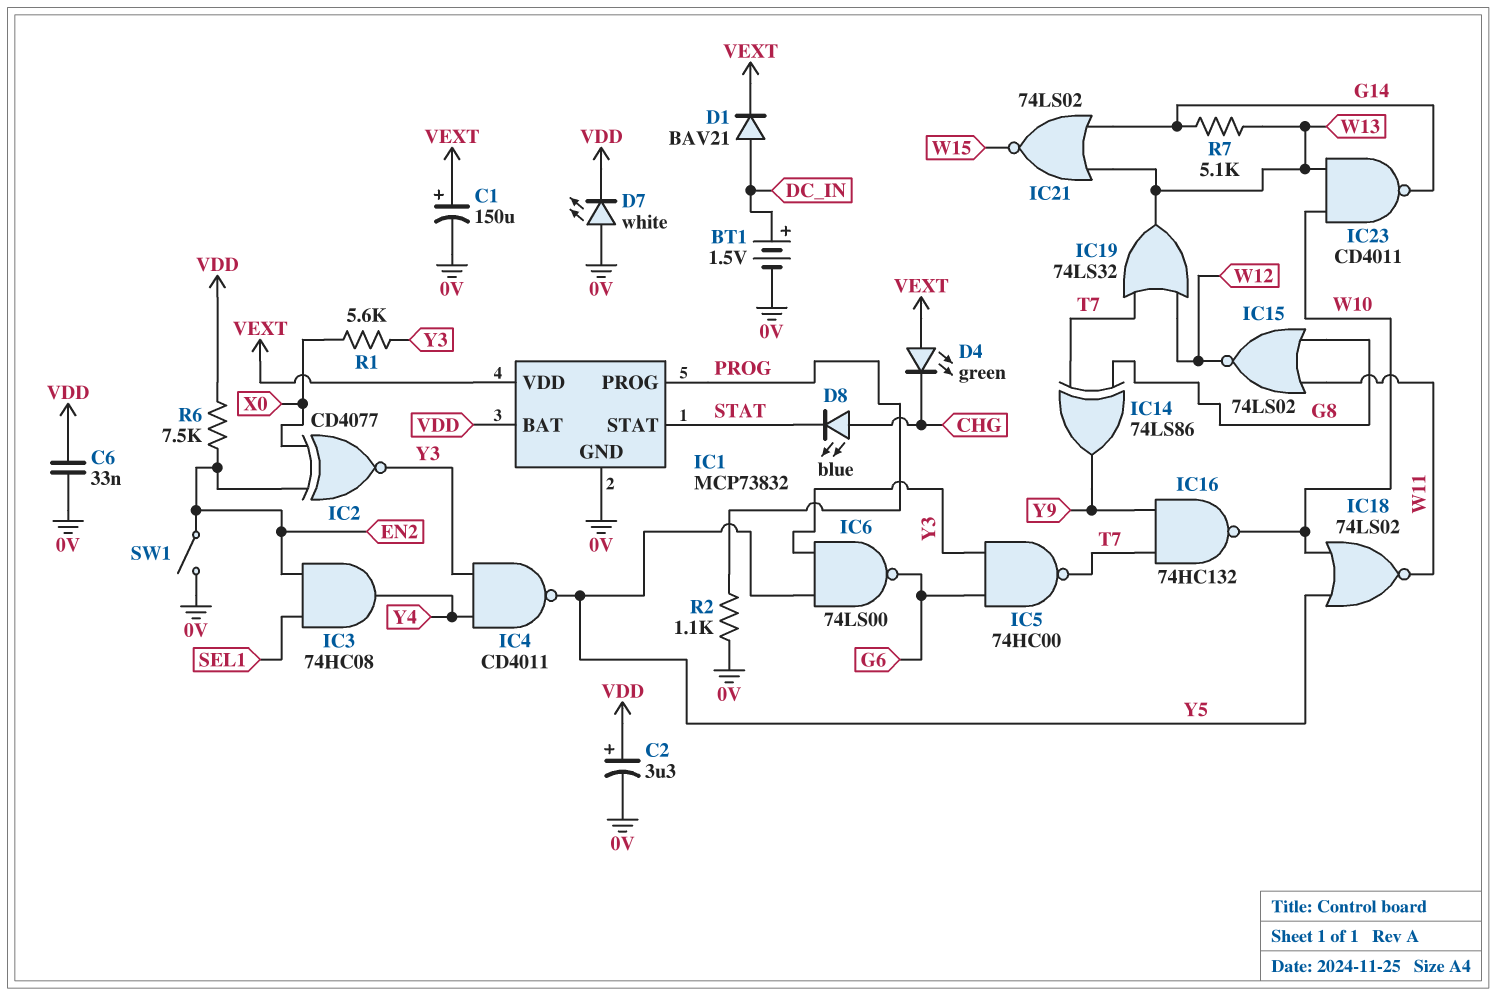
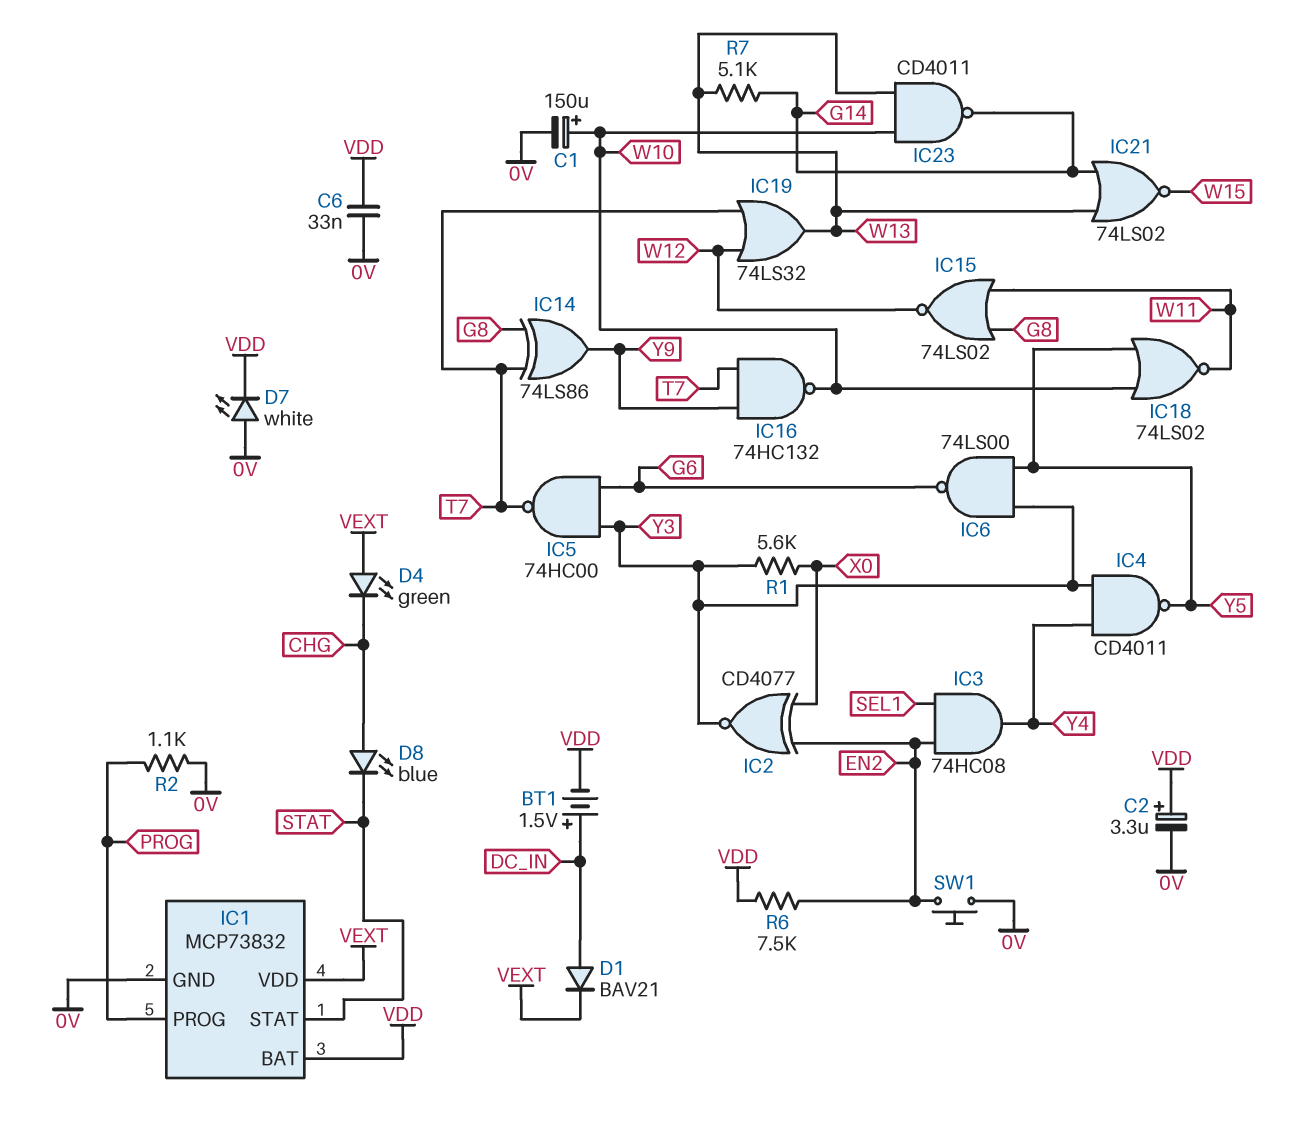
BT1: 1.5V (plus DC_IN, minus 0V) -> 1.5V (plus DC_IN, minus VDD)
C1: 150uF (plus VEXT, minus 0V) -> 150uF (plus W10, minus 0V)
SW1: switch (0V, EN2) -> button (0V, EN2)

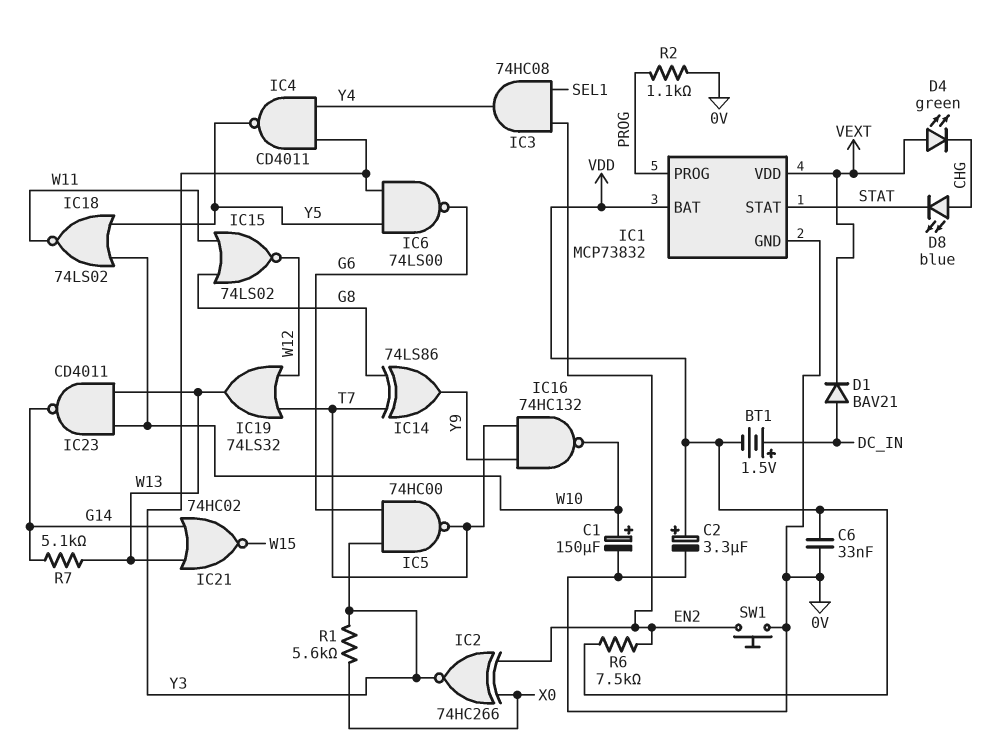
D7: LED white (A 0V, K VDD) -> none
IC2: XNOR CD4077 (in EN2, in X0, out Y3) -> XNOR 74HC266 (in EN2, in X0, out Y3)
IC21: NOR 74LS02 (in G14, in W13, out W15) -> NOR 74HC02 (in G14, in W13, out W15)

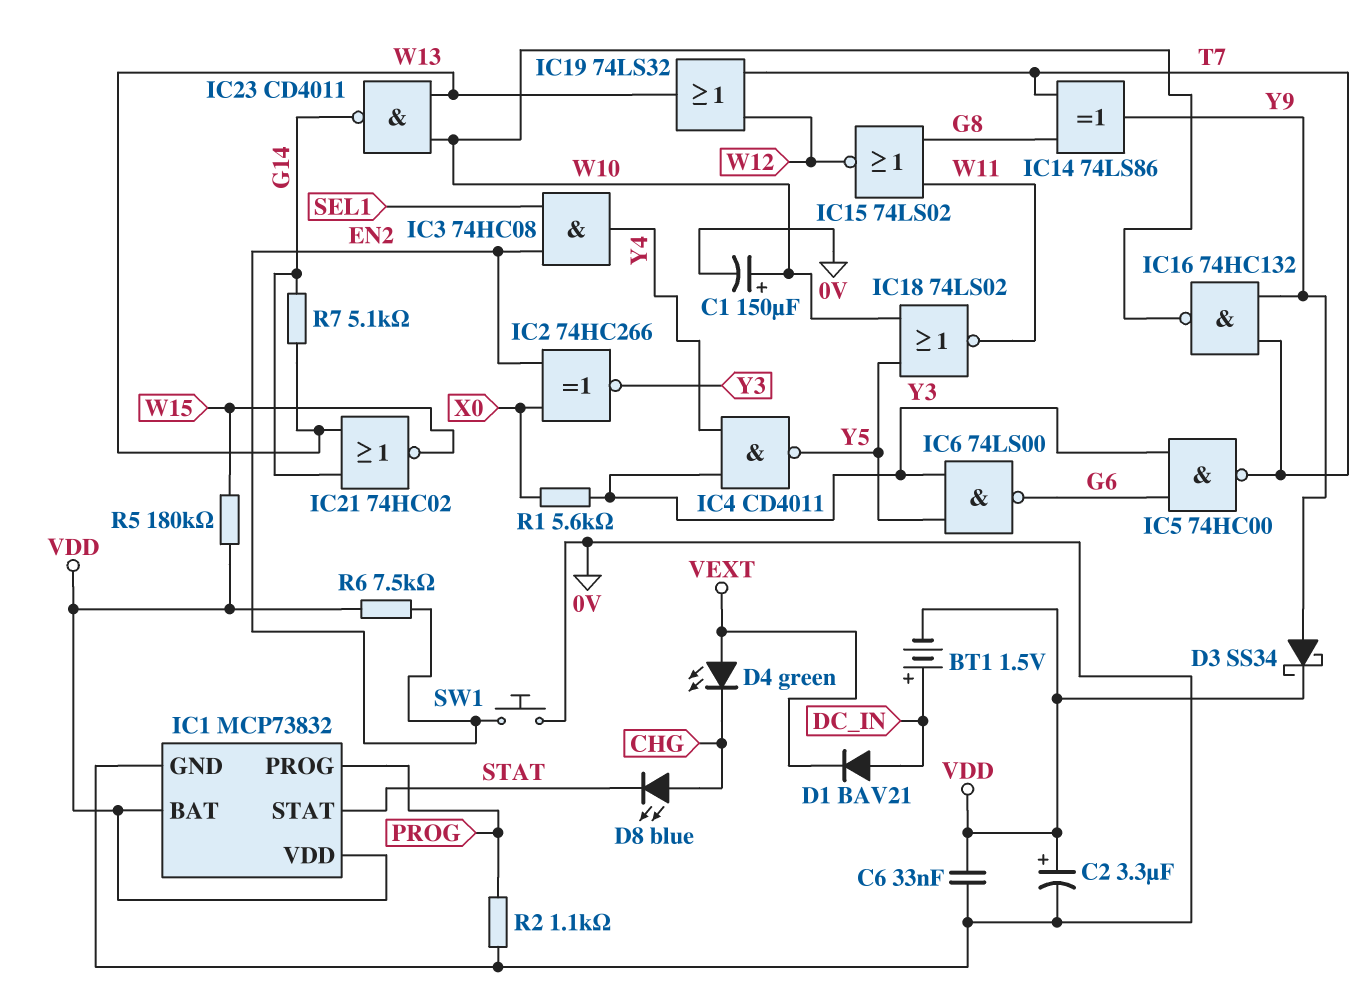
D3: none -> schottky SS34 (A Y9, K VDD)
IC1 pin VDD: VEXT -> VDD
R5: none -> 180k (VDD, W15)

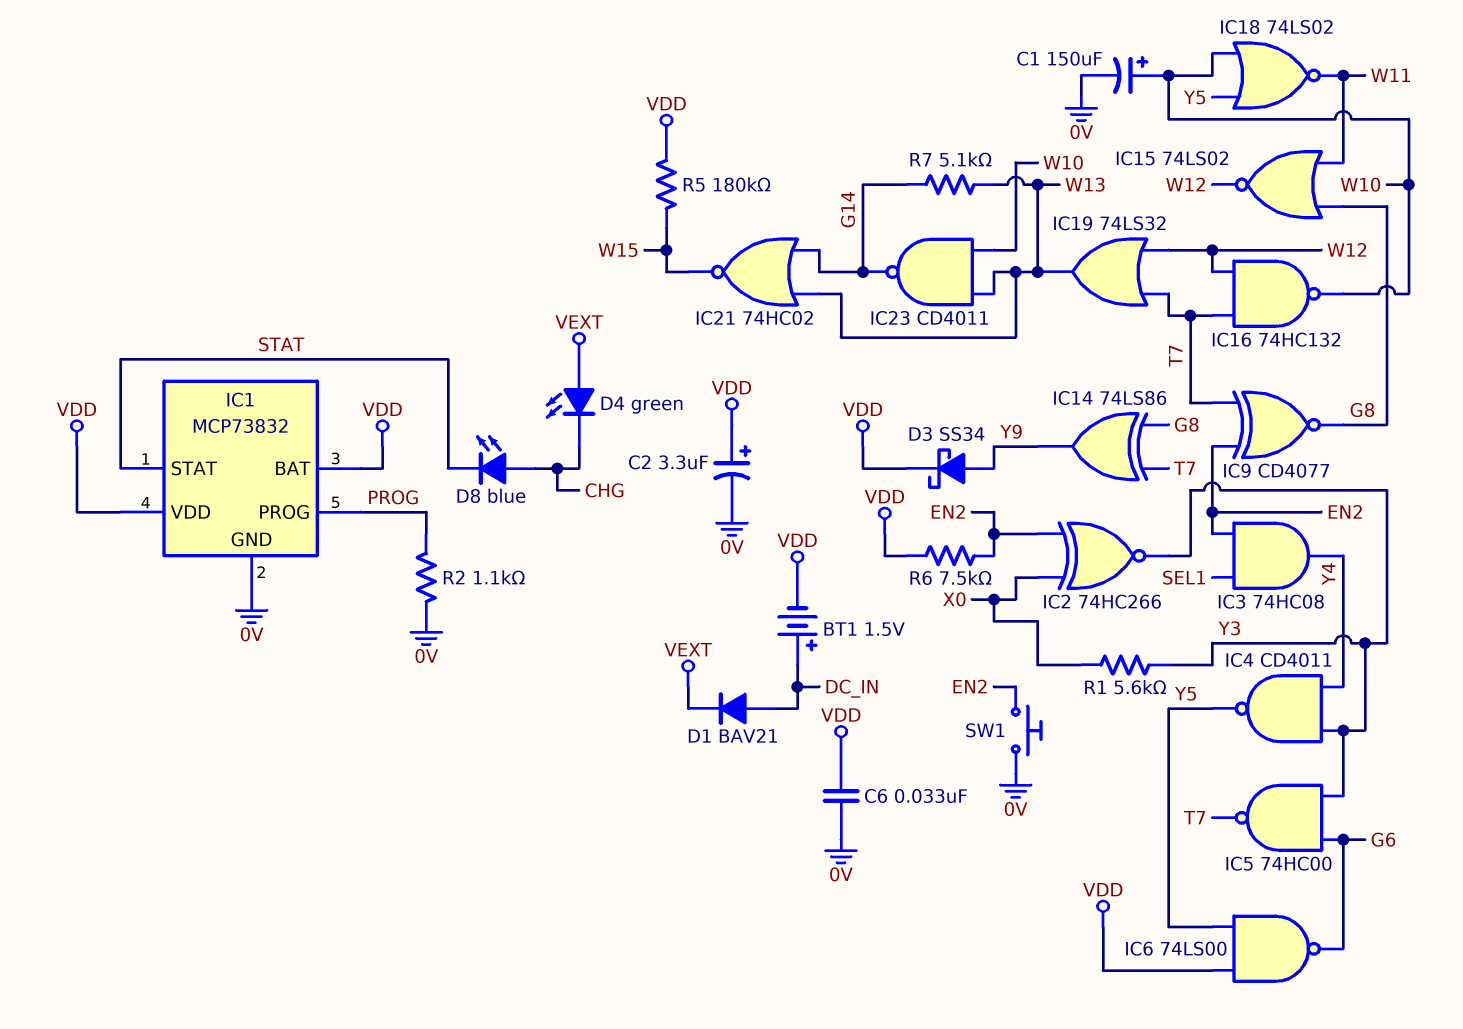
IC6: NAND 74LS00 (in Y3, in Y5, out G6) -> NAND 74LS00 (in VDD, in Y5, out G6)
IC9: none -> XNOR CD4077 (in EN2, in T7, out G8)
IC16: NAND 74HC132 (in T7, in Y9, out W10) -> NAND 74HC132 (in T7, in W12, out W10)

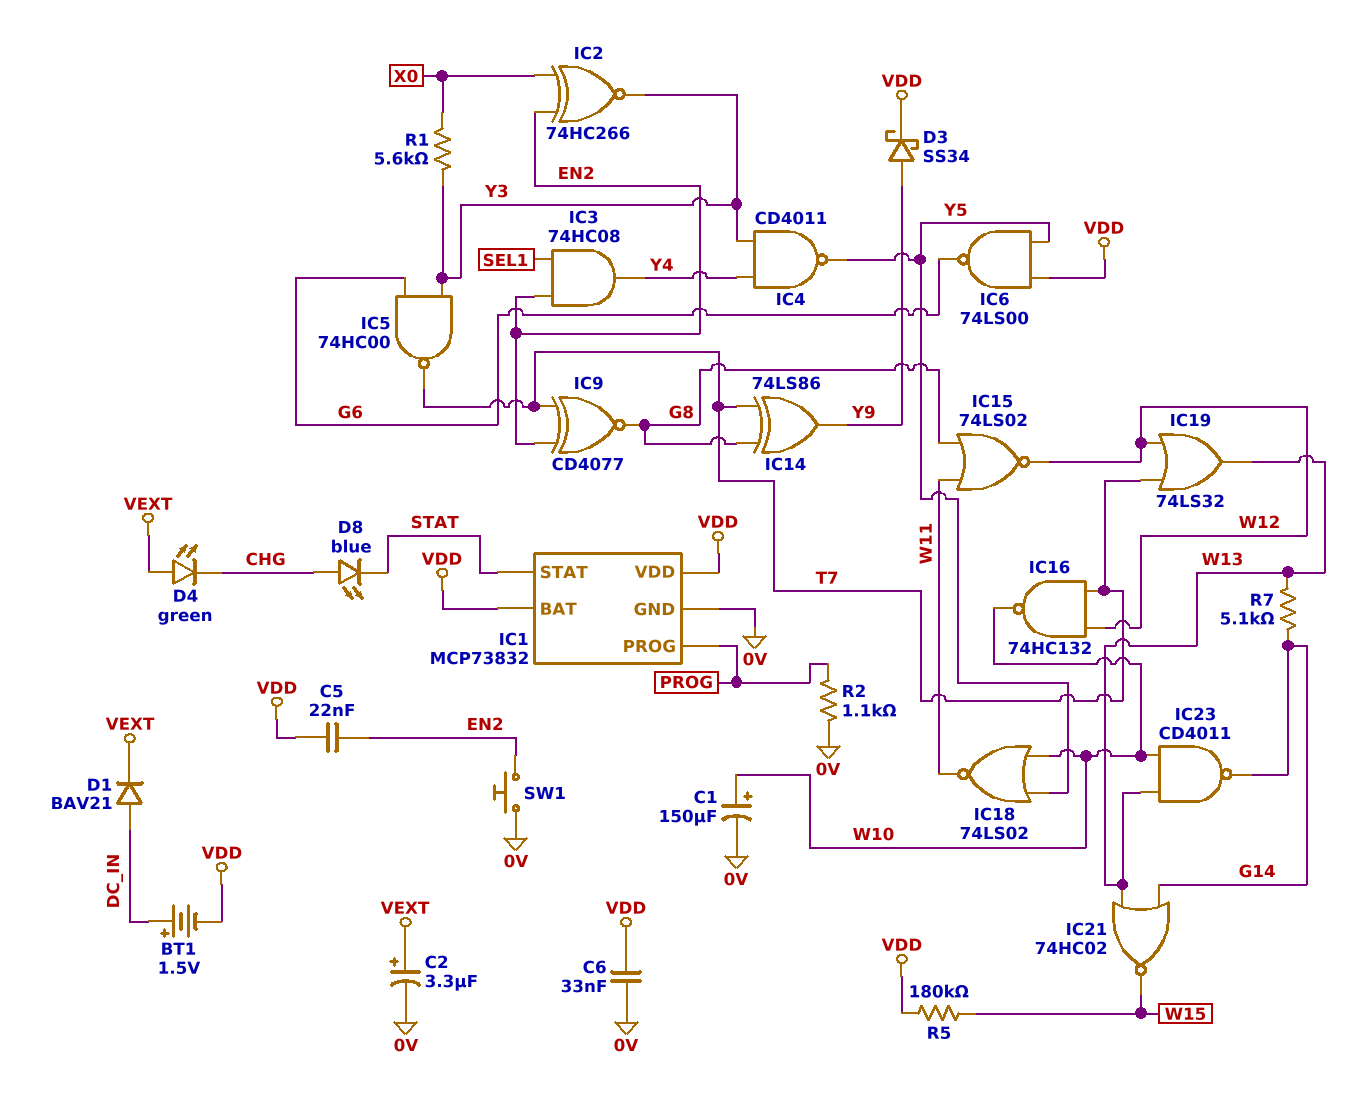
C2: 3.3uF (plus VDD, minus 0V) -> 3.3uF (plus VEXT, minus 0V)
C5: none -> 22nF (EN2, VDD)
R6: 7.5k (EN2, VDD) -> none

